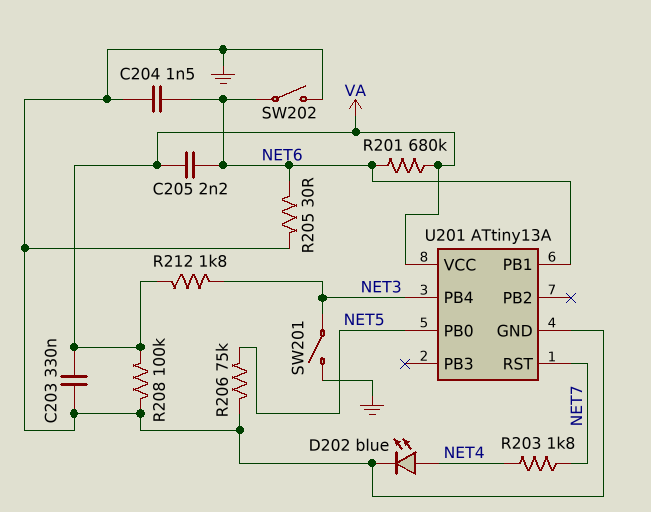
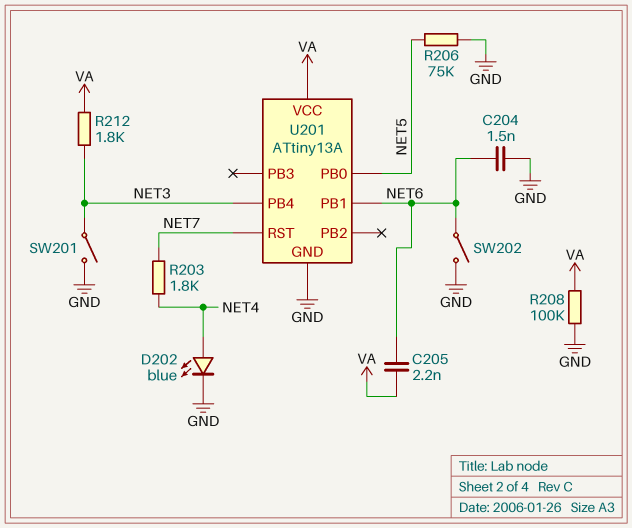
C203: 330nF (GND, VA) -> none
R201: 680k (NET6, VA) -> none
R205: 30 (GND, NET6) -> none

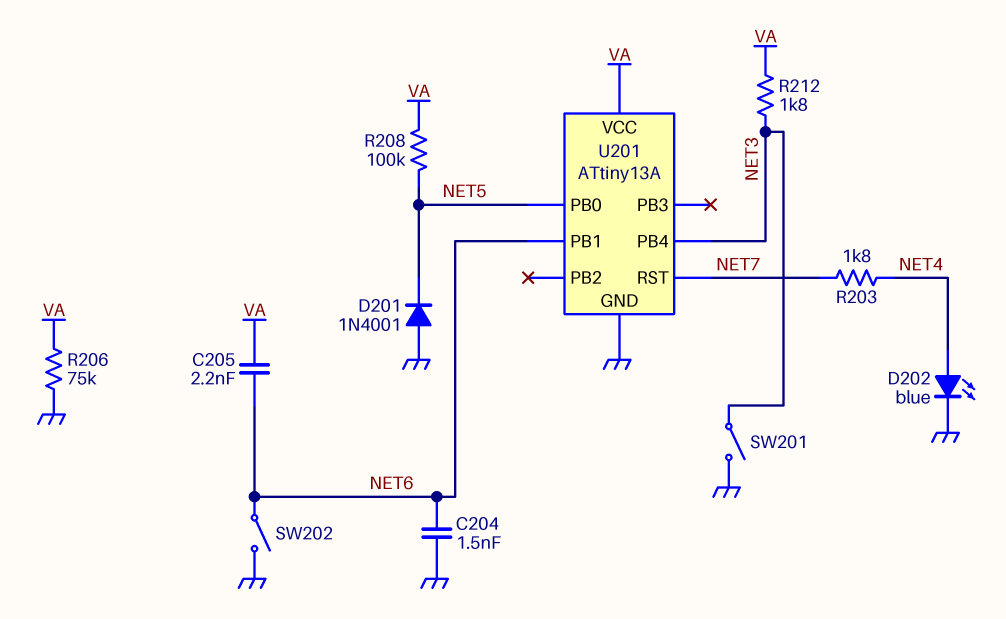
D201: none -> diode 1N4001 (A GND, K NET5)
R206: 75k (GND, NET5) -> 75k (GND, VA)
R208: 100k (GND, VA) -> 100k (NET5, VA)

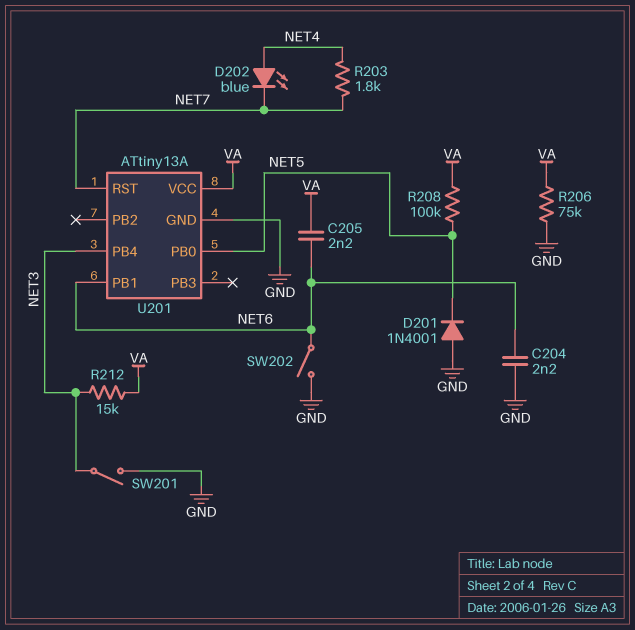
C204: 1.5nF (GND, NET6) -> 2.2nF (GND, NET6)
D202: LED blue (A NET4, K GND) -> LED blue (A NET4, K NET7)
R212: 1.8k (NET3, VA) -> 15k (NET3, VA)

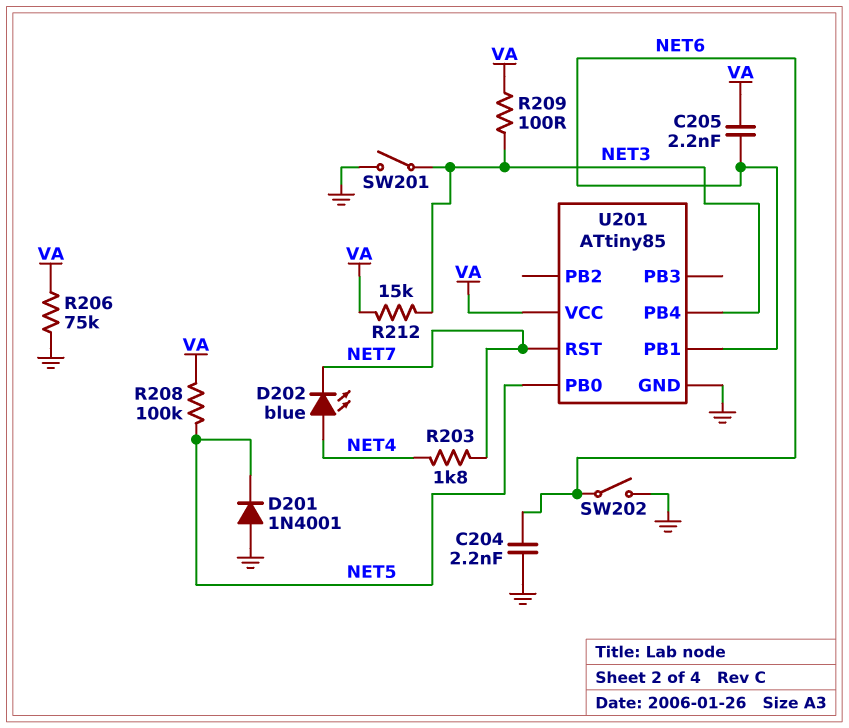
R209: none -> 100 (NET3, VA)
U201: ATtiny13A -> ATtiny85

